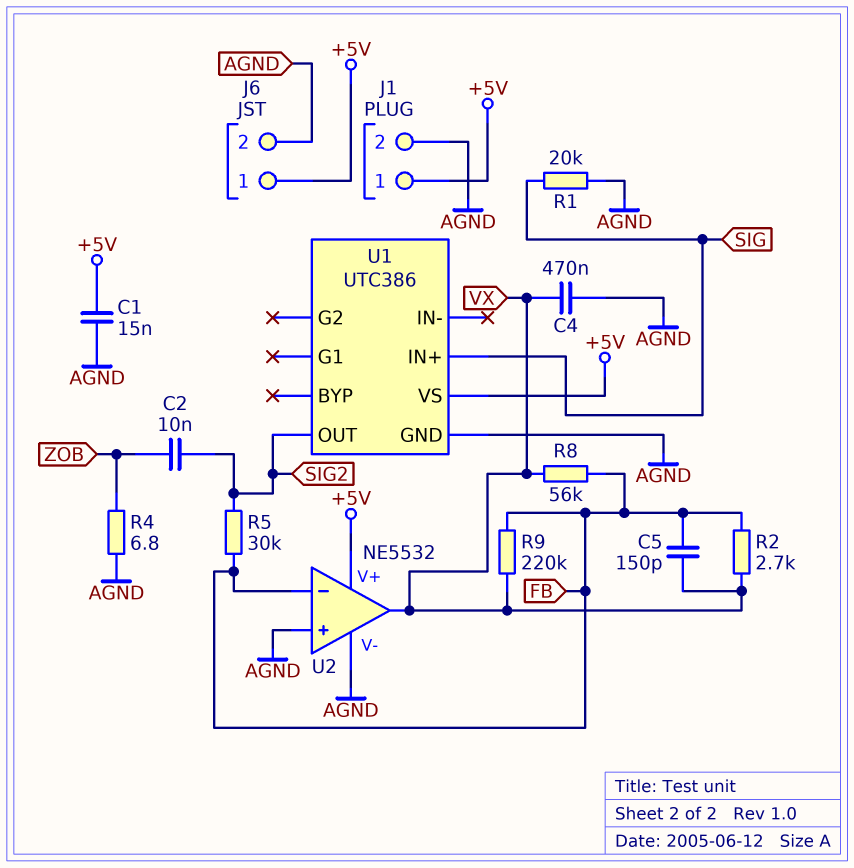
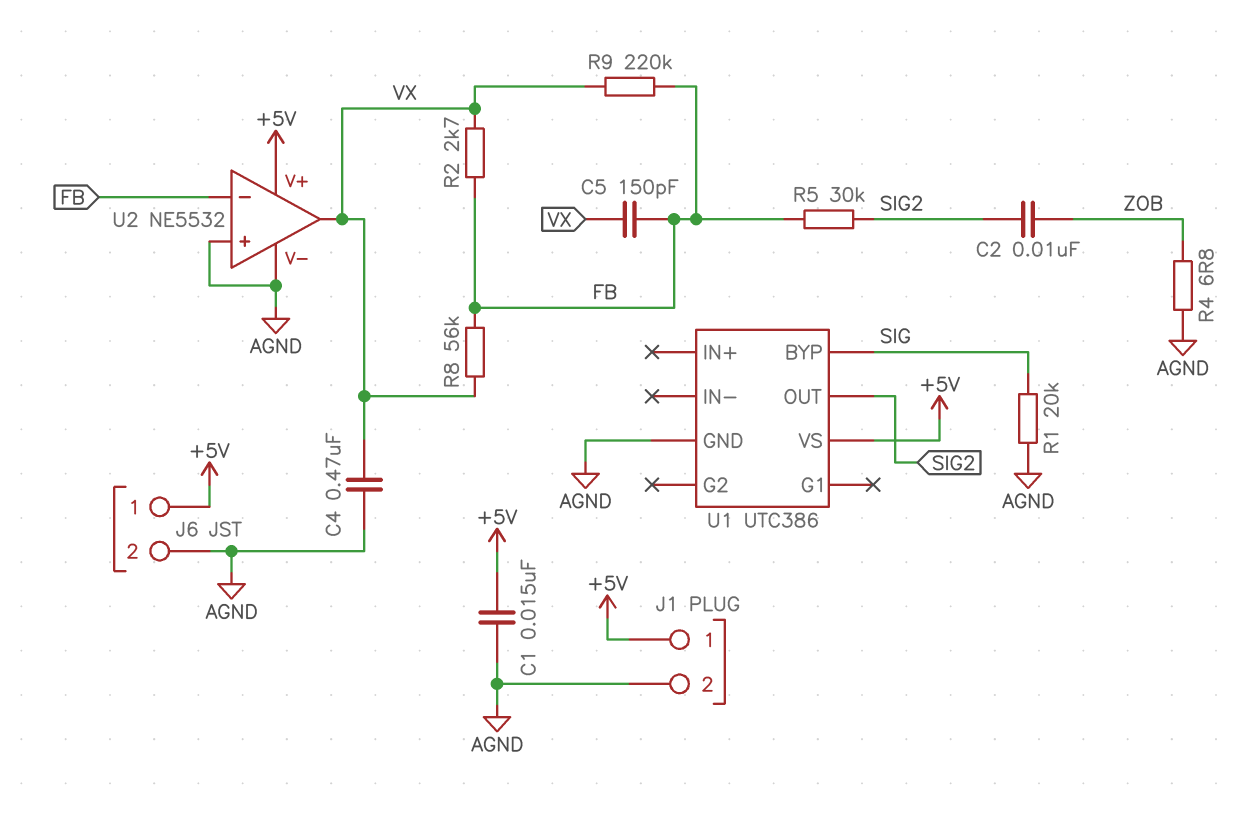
U1 pin BYP: none -> SIG
U1 pin IN+: SIG -> none

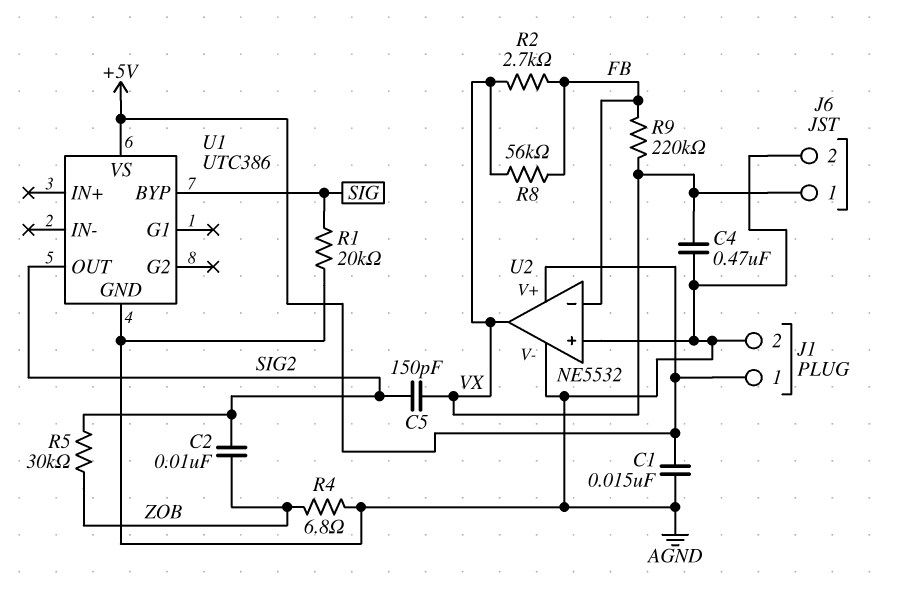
C5: 150pF (FB, VX) -> 150pF (SIG2, VX)
J6 pin 1: +5V -> VX
R5: 30k (FB, SIG2) -> 30k (SIG2, ZOB)

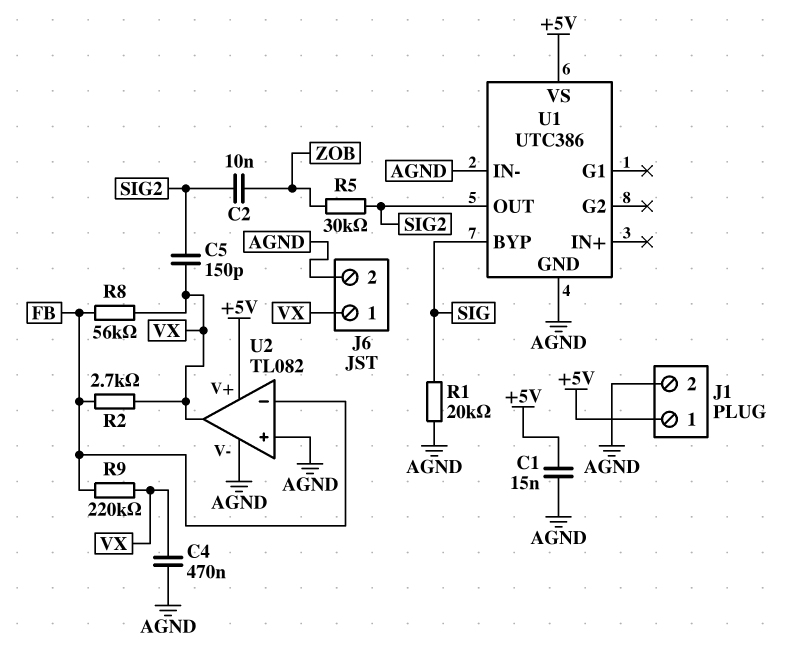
R4: 6.8 (AGND, ZOB) -> none
U1 pin IN-: none -> AGND
U2: NE5532 -> TL082

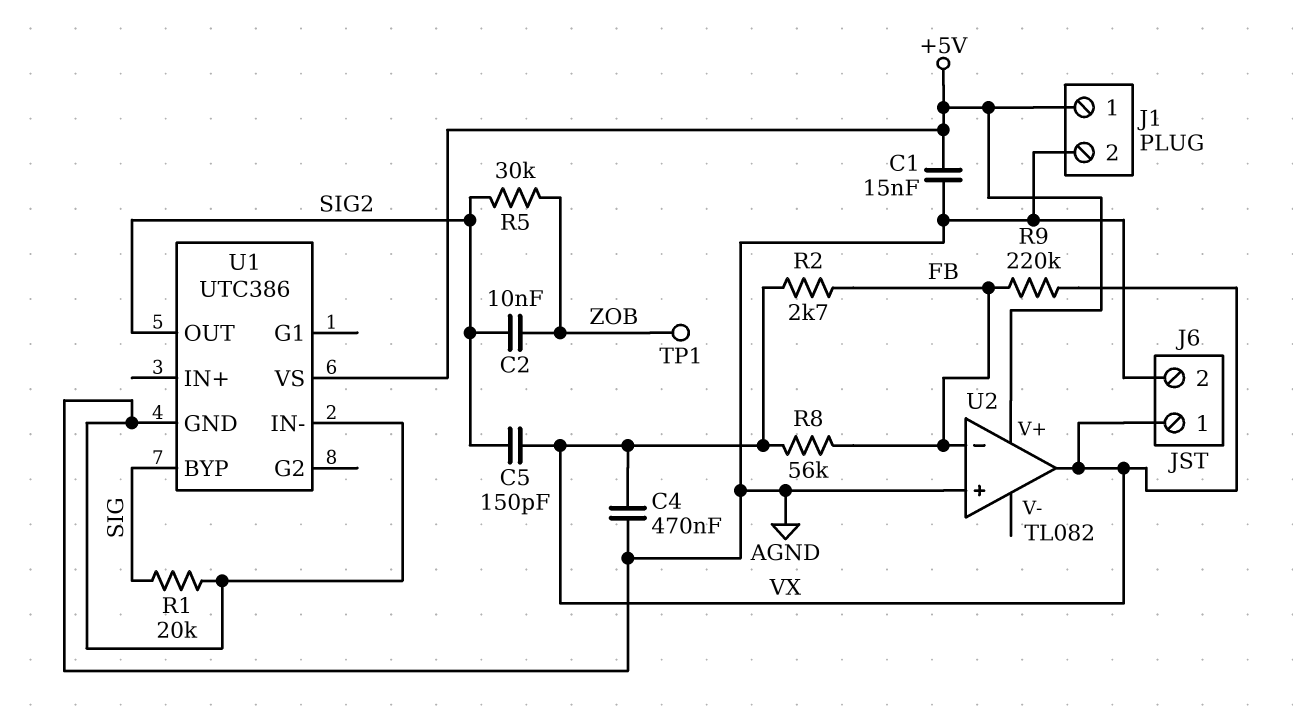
TP1: none -> test point (ZOB)
U2 pin V-: AGND -> none

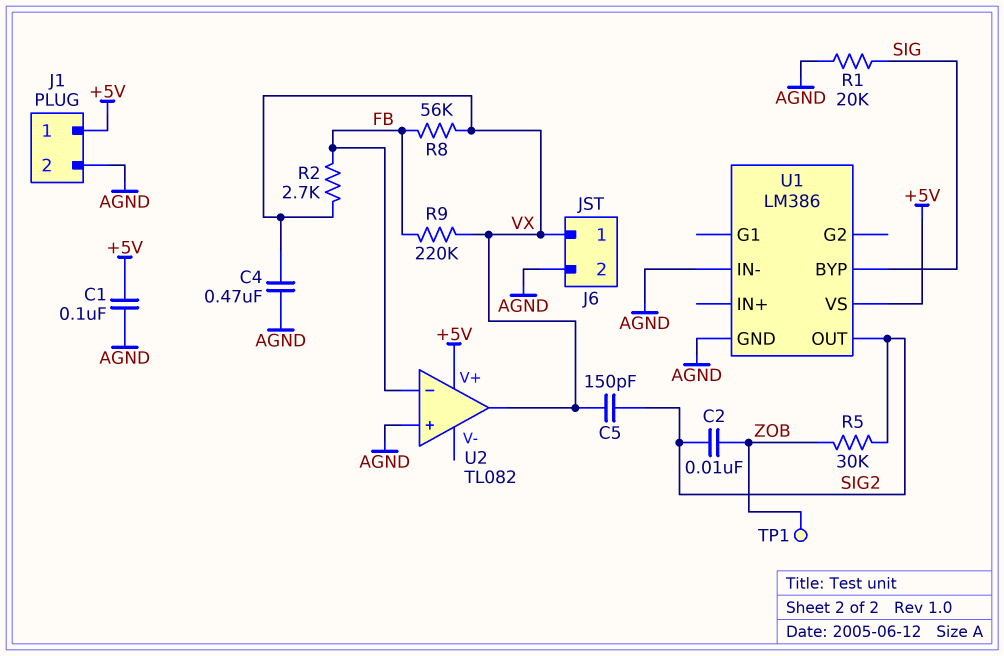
C1: 15nF (+5V, AGND) -> 100nF (+5V, AGND)
U1: UTC386 -> LM386

